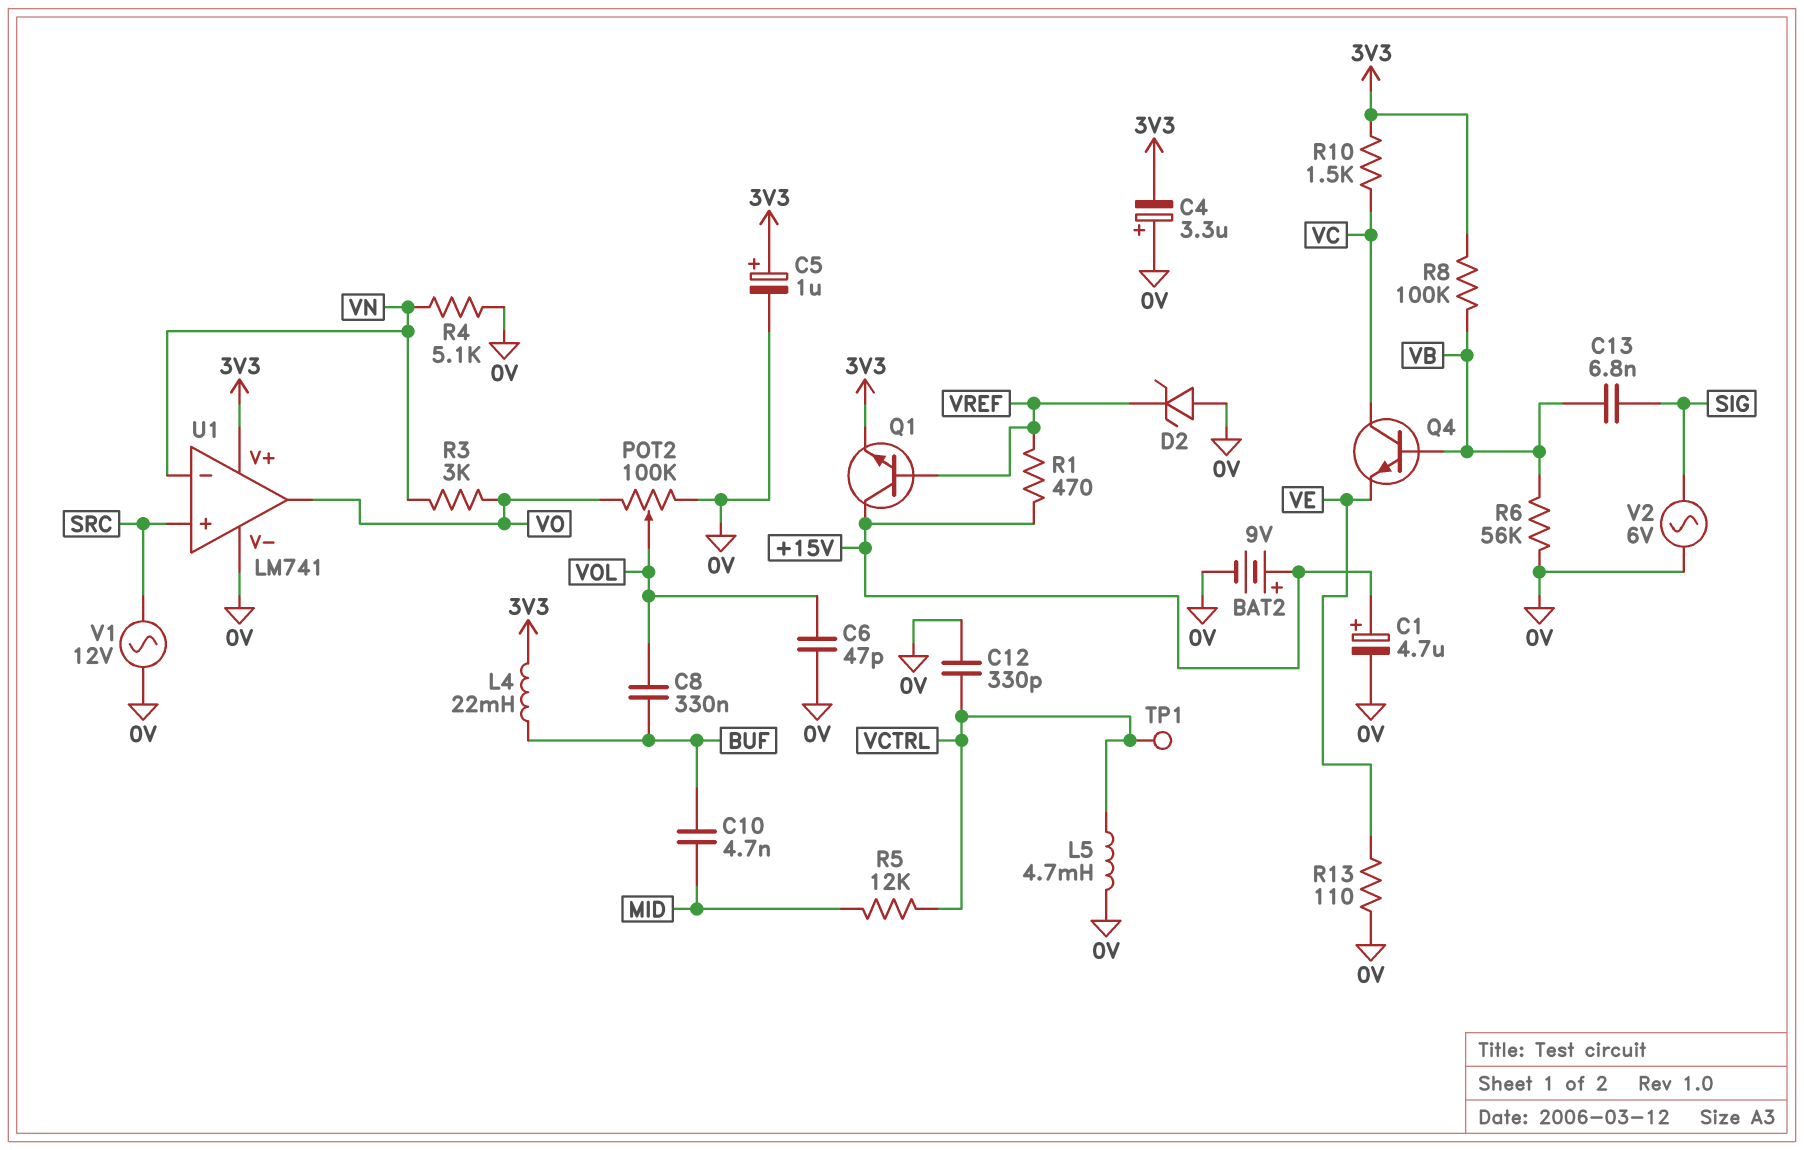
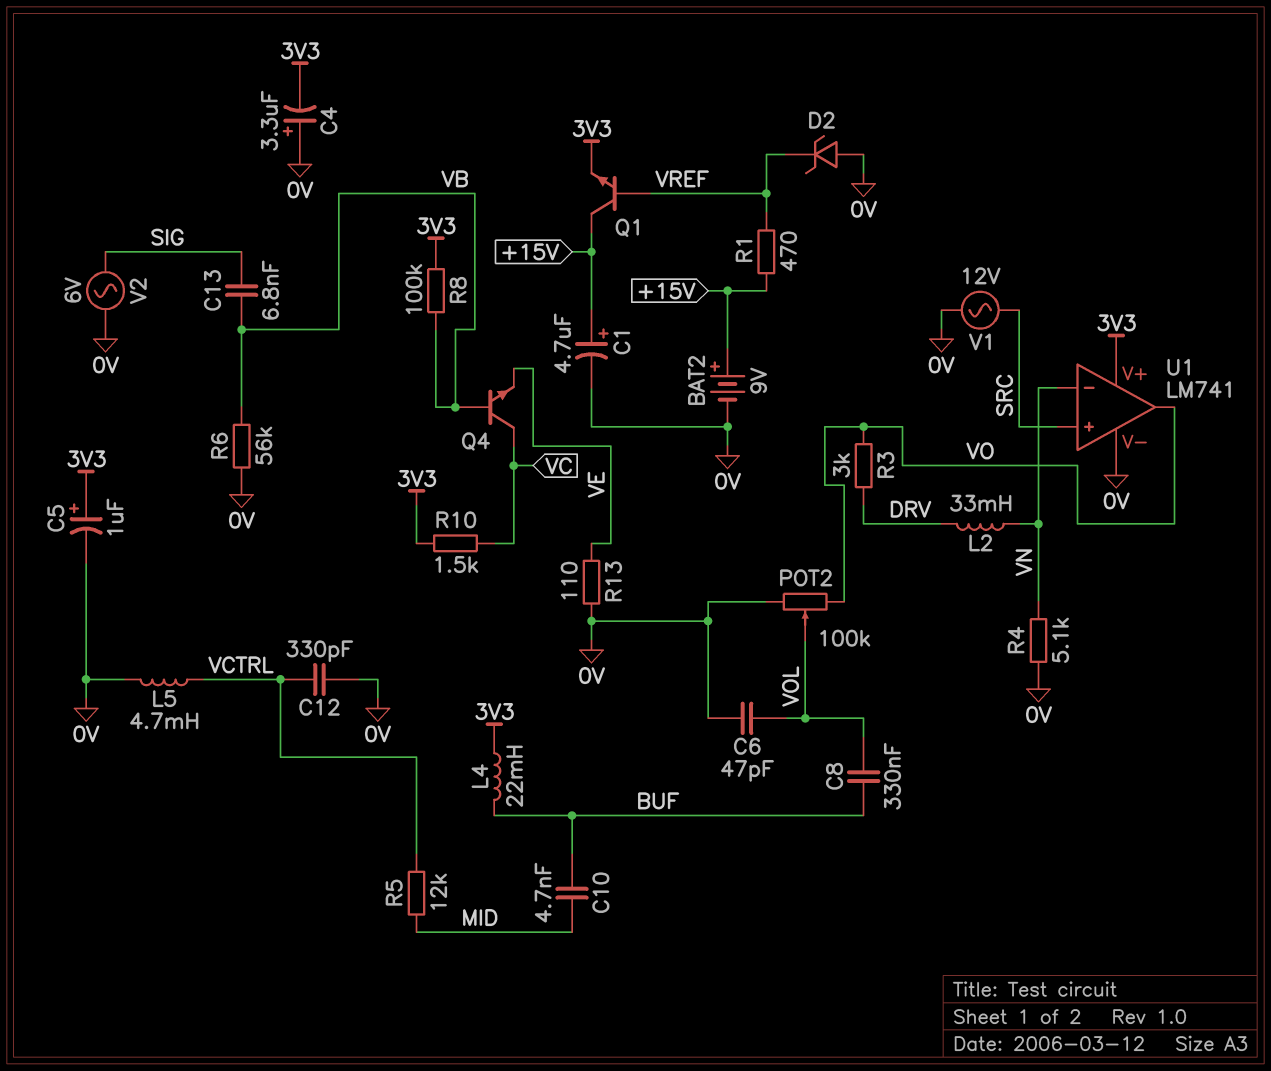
L2: none -> 33mH (DRV, VN)
R3: 3k (VN, VO) -> 3k (DRV, VO)
TP1: test point (VCTRL) -> none

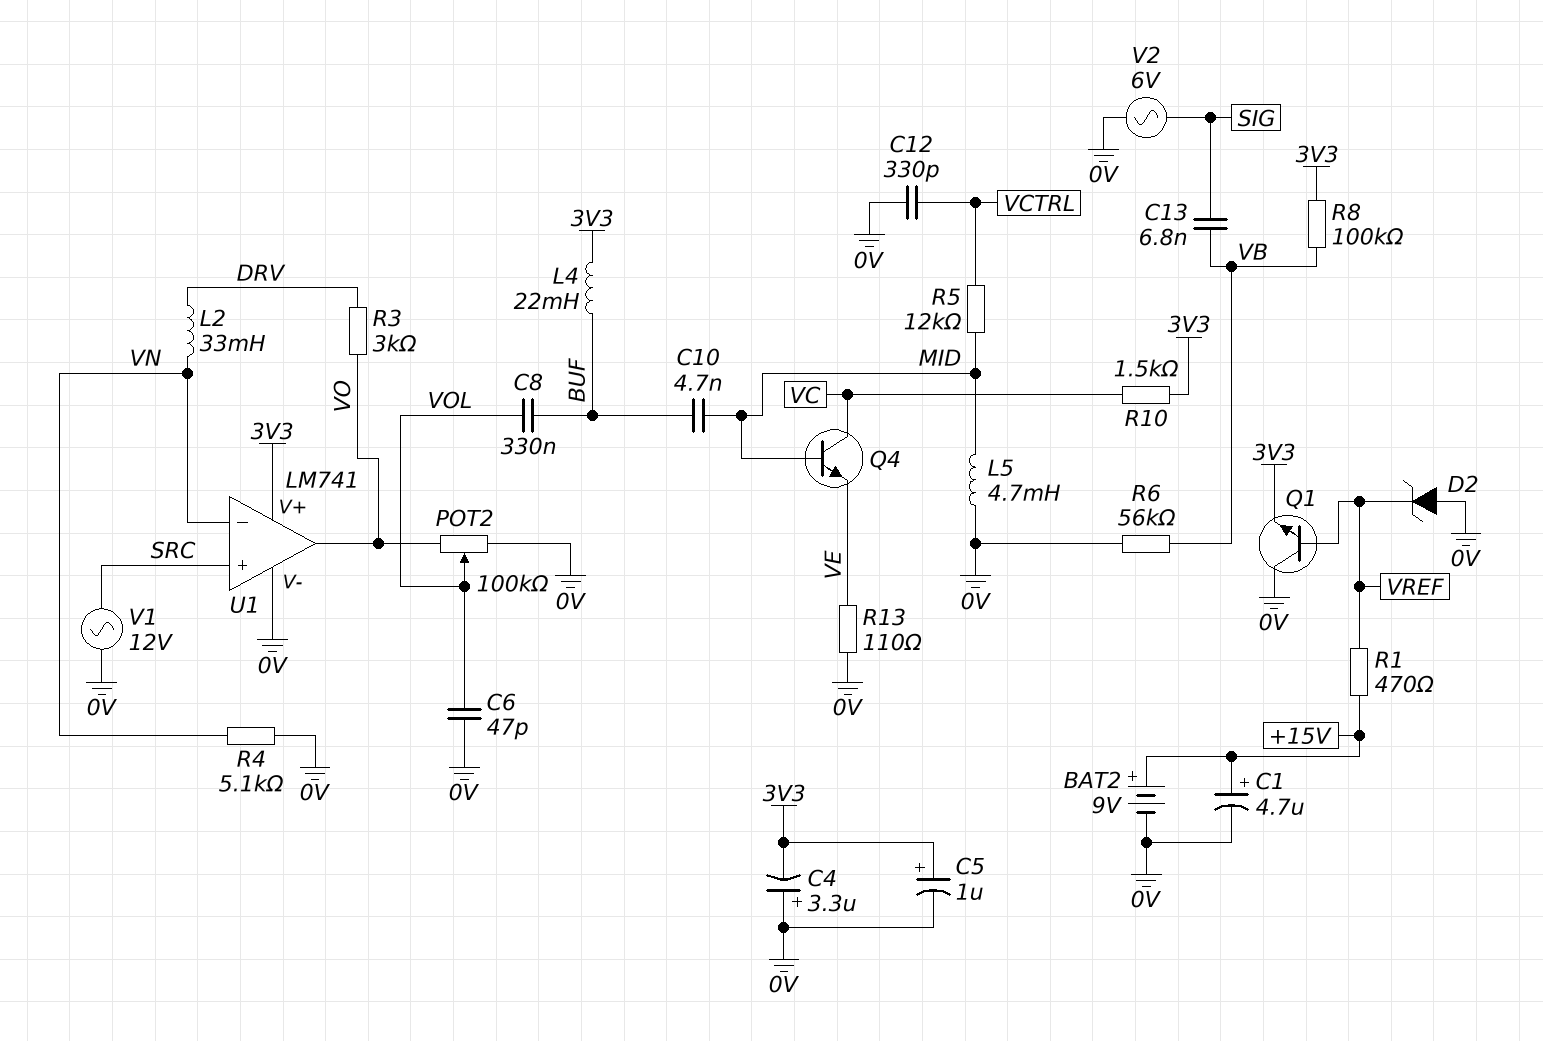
L5: 4.7mH (0V, VCTRL) -> 4.7mH (0V, MID)
Q1: NPN (B VREF, C +15V, E 3V3) -> NPN (B VREF, C 0V, E 3V3)
Q4: NPN (B VB, C VC, E VE) -> NPN (B MID, C VC, E VE)

